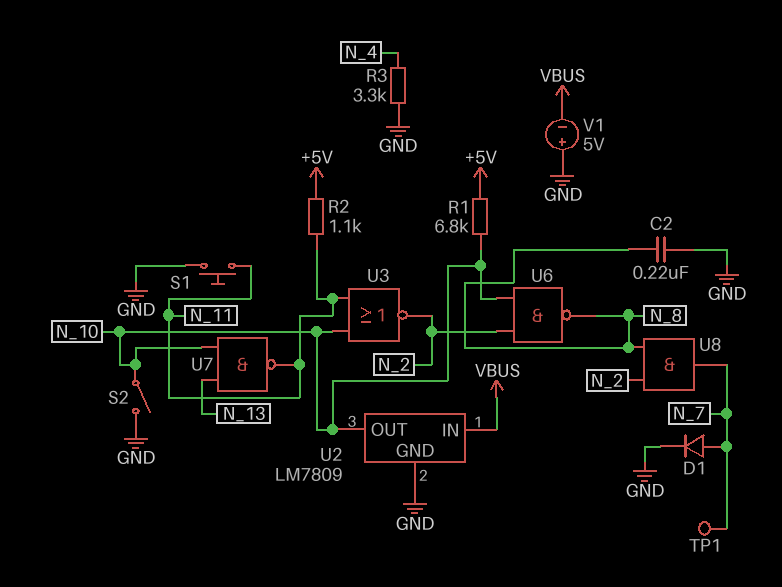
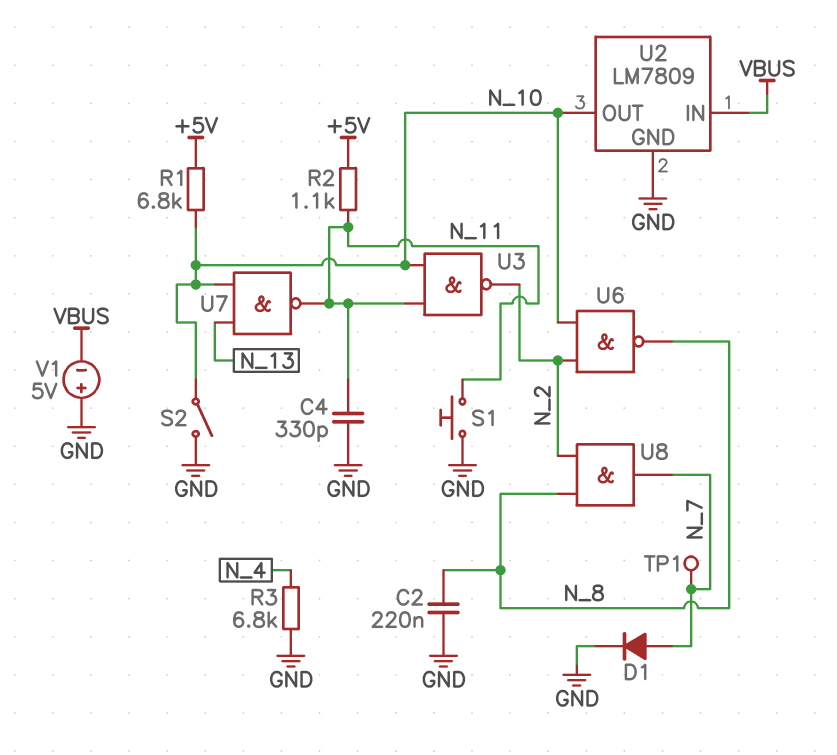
C4: none -> 330pF (GND, N_11)
R3: 3.3k (GND, N_4) -> 6.8k (GND, N_4)
U3: NOR (in N_10, in N_11, out N_2) -> NAND (in N_10, in N_11, out N_2)

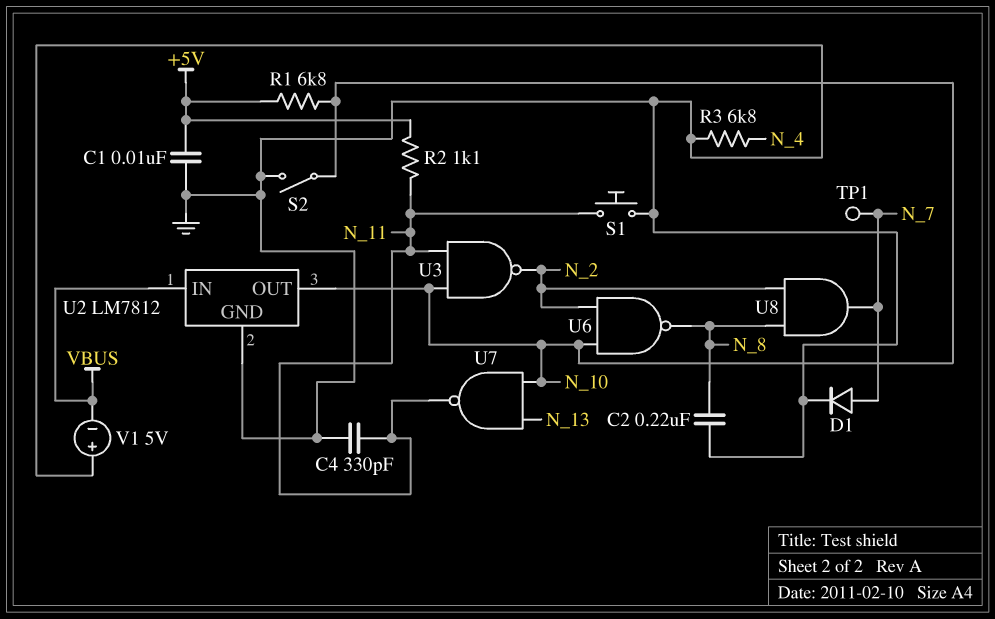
C1: none -> 10nF (+5V, GND)
U2: LM7809 -> LM7812

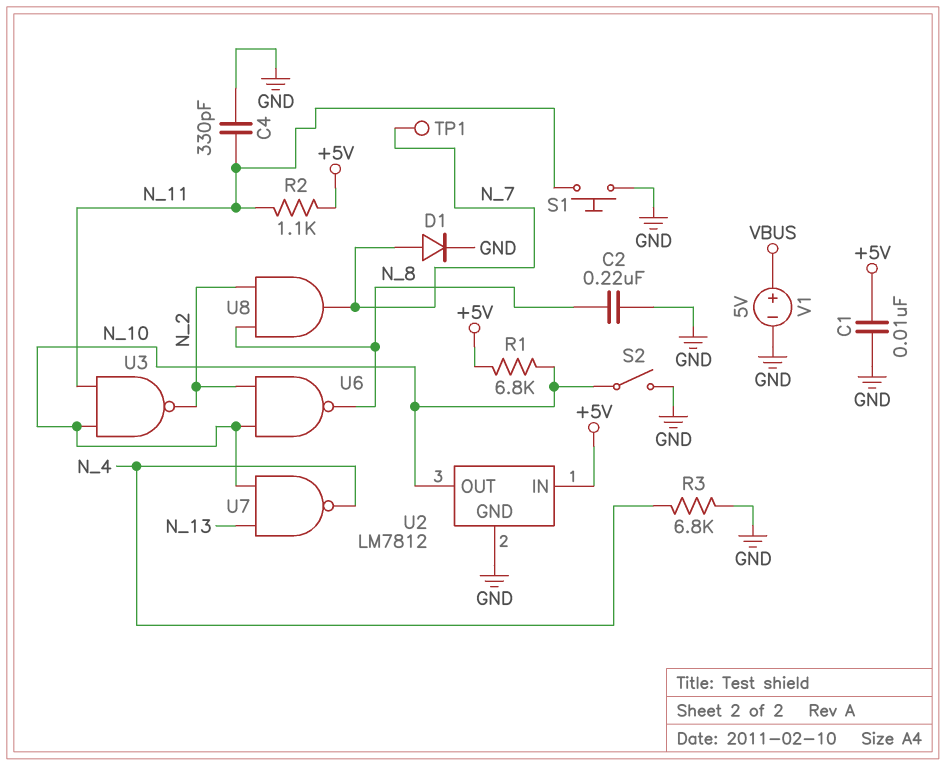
U2 pin IN: VBUS -> +5V
U7: NAND (in N_10, in N_13, out N_11) -> NAND (in N_10, in N_13, out N_4)
V1: 5V (plus GND, minus VBUS) -> 5V (plus VBUS, minus GND)

